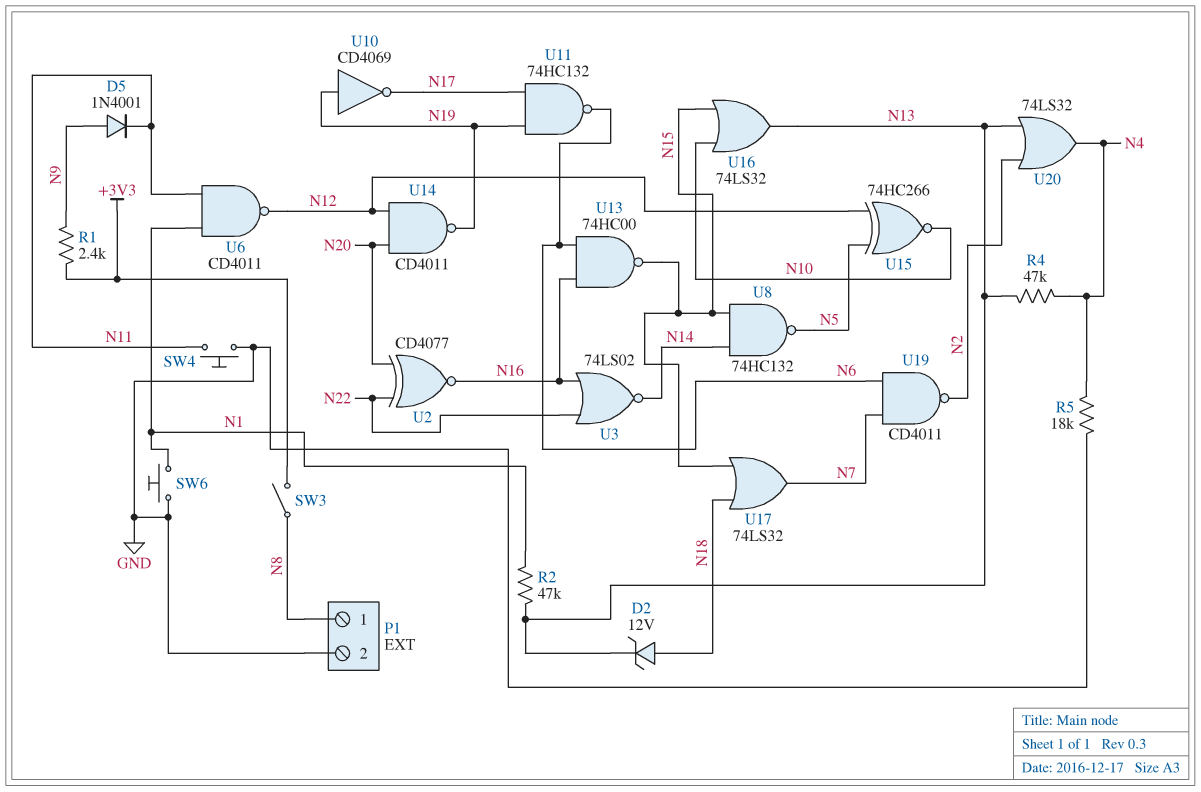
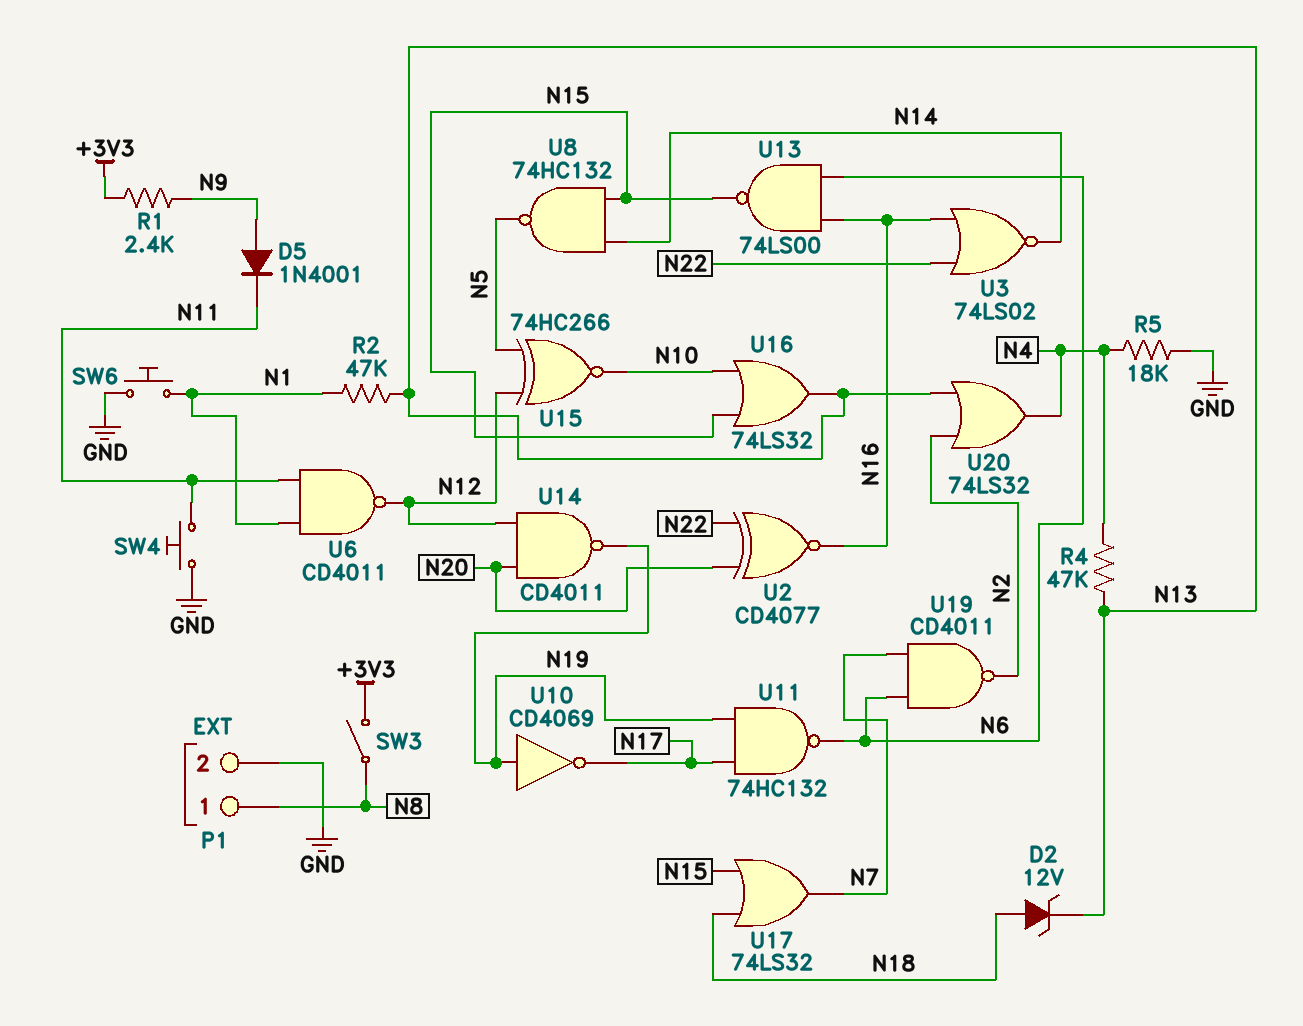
U13: NAND 74HC00 (in N6, in N16, out N15) -> NAND 74LS00 (in N6, in N16, out N15)

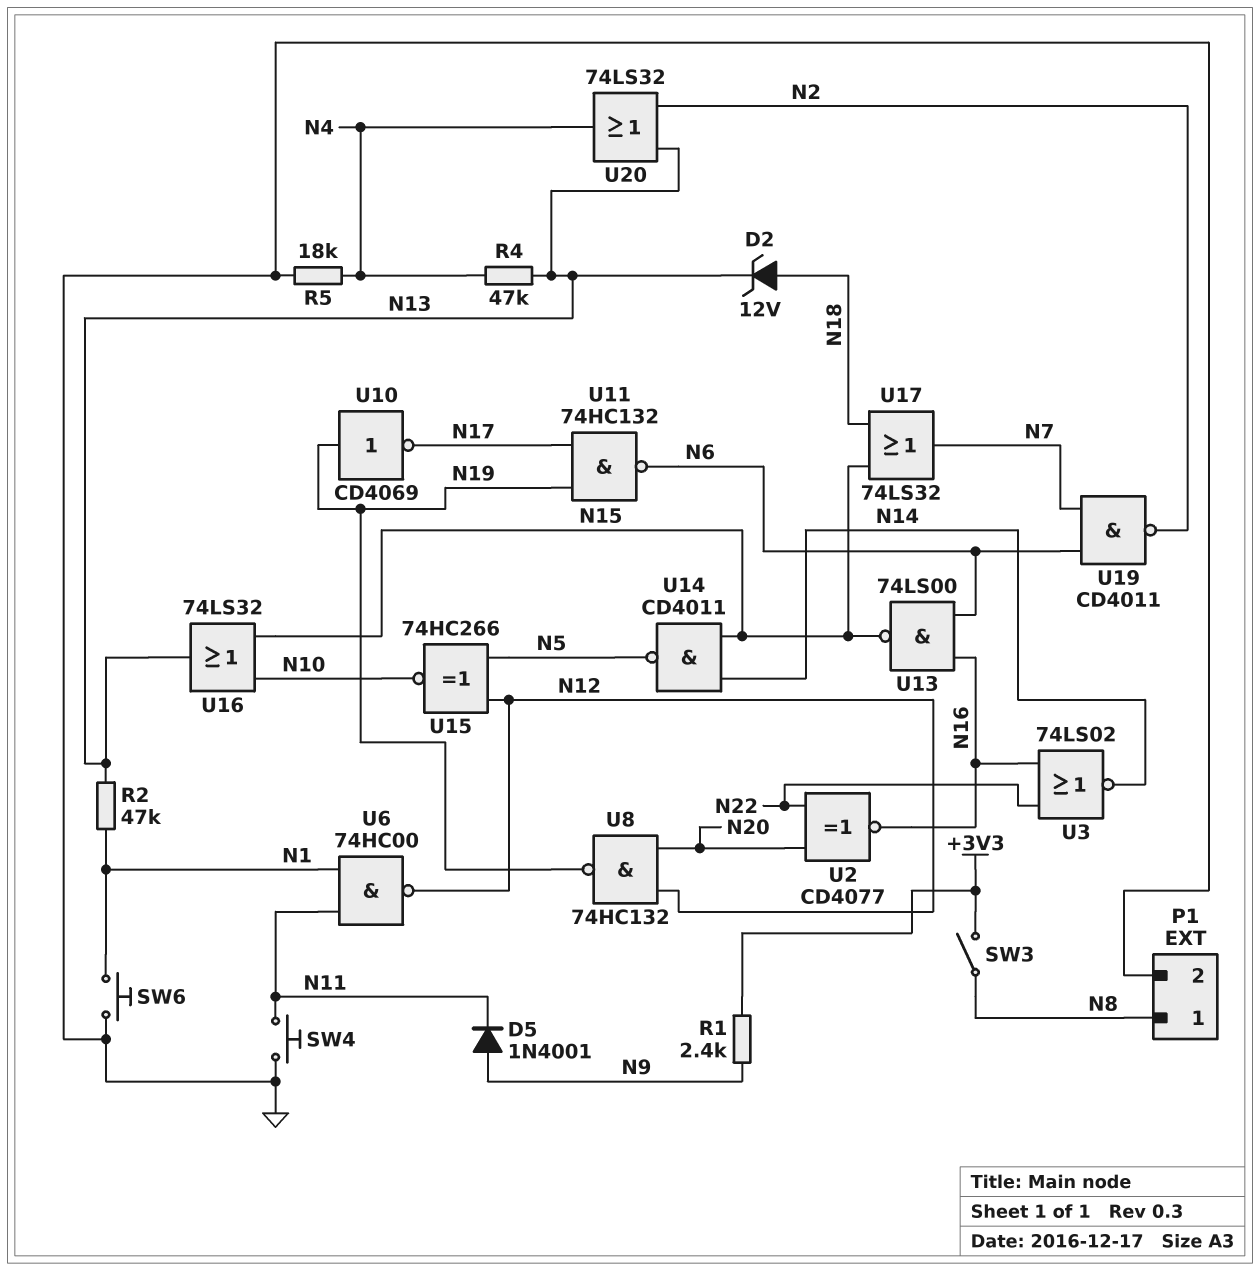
U6: NAND CD4011 (in N1, in N11, out N12) -> NAND 74HC00 (in N1, in N11, out N12)
U8: NAND 74HC132 (in N14, in N15, out N5) -> NAND 74HC132 (in N12, in N20, out N19)
U14: NAND CD4011 (in N12, in N20, out N19) -> NAND CD4011 (in N14, in N15, out N5)

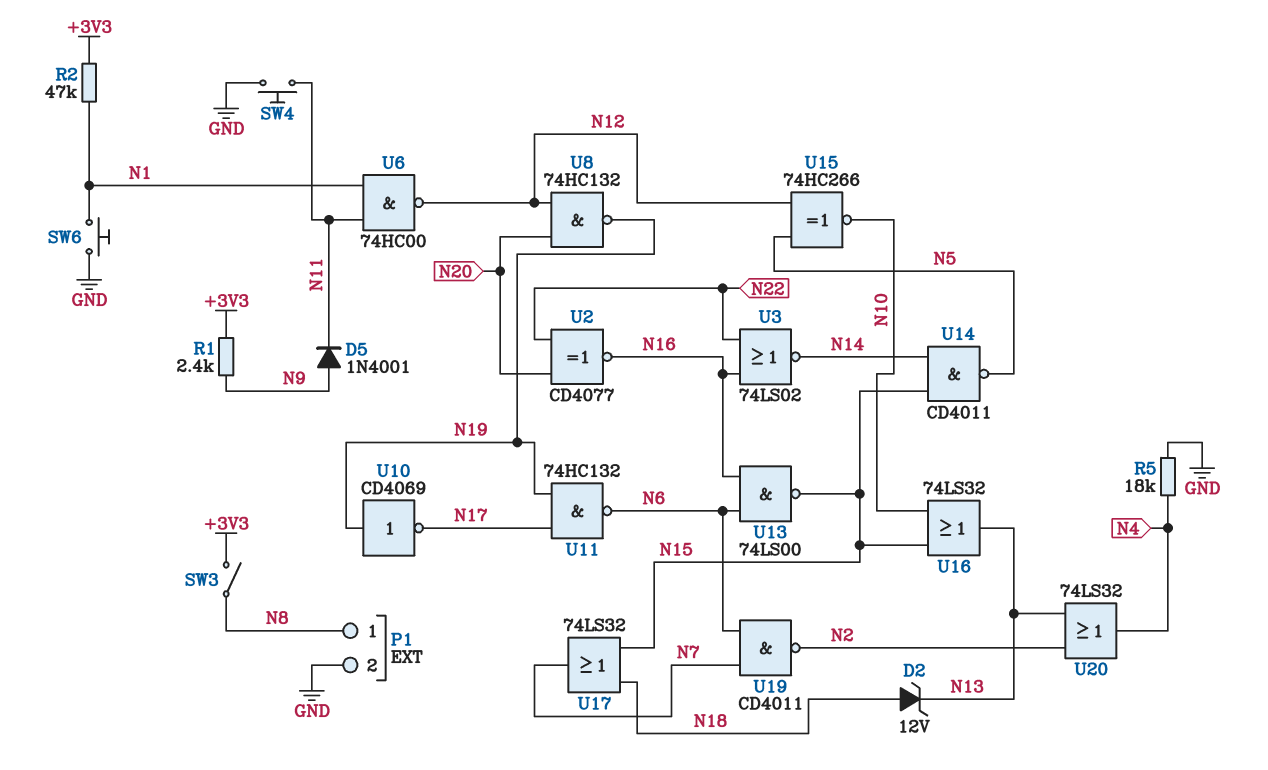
R2: 47k (N1, N13) -> 47k (+3V3, N1)
R4: 47k (N4, N13) -> none

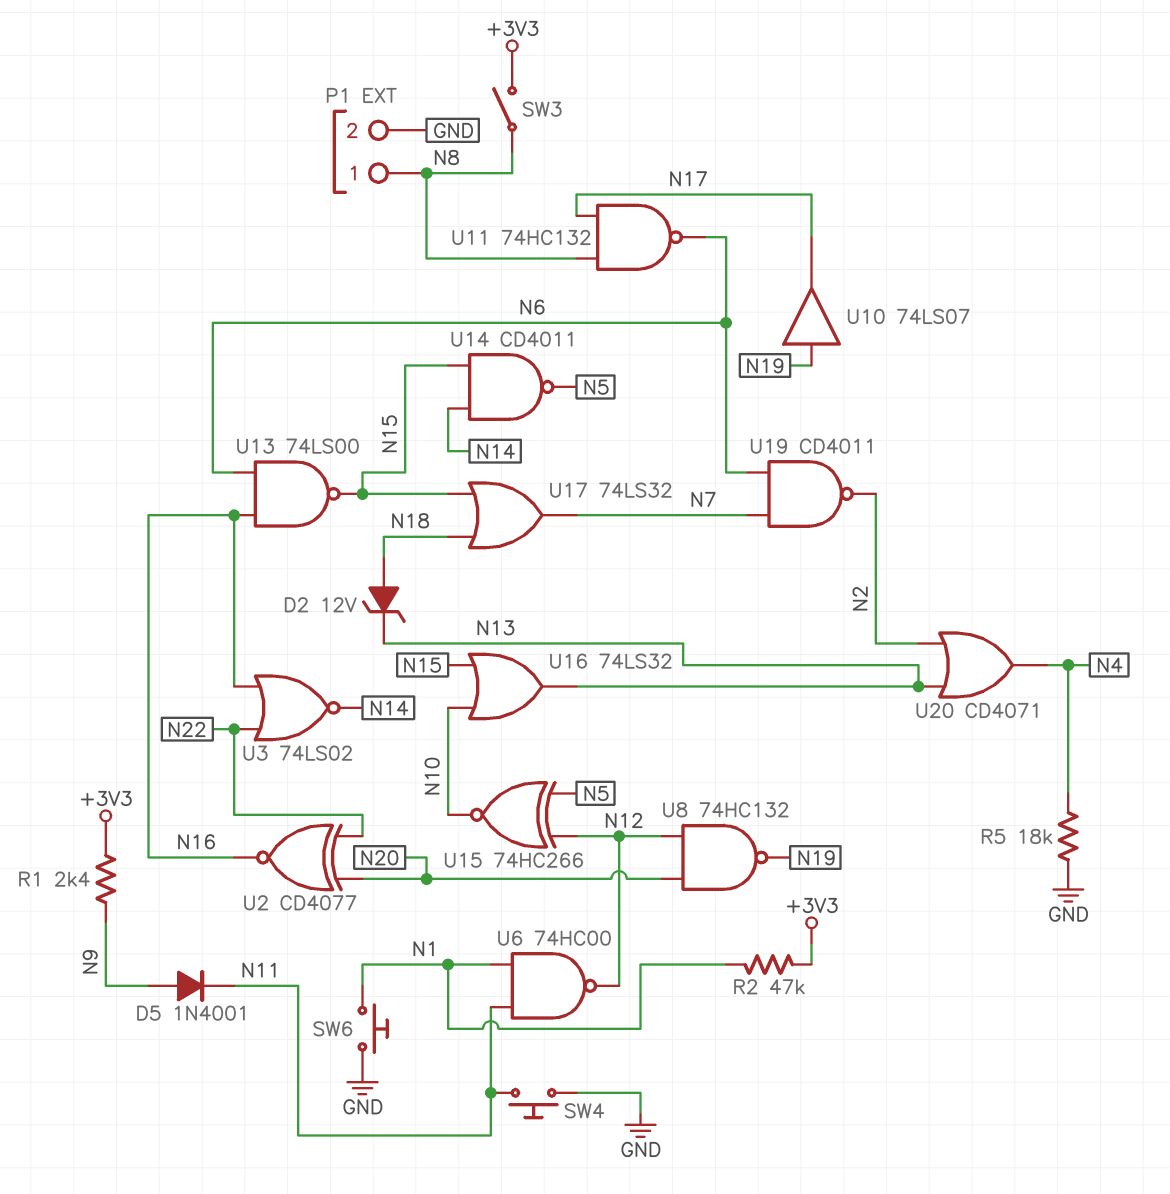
U10: NOT CD4069 (in N19, out N17) -> buffer 74LS07 (in N19, out N17)
U11: NAND 74HC132 (in N17, in N19, out N6) -> NAND 74HC132 (in N8, in N17, out N6)
U20: OR 74LS32 (in N2, in N13, out N4) -> OR CD4071 (in N2, in N13, out N4)

